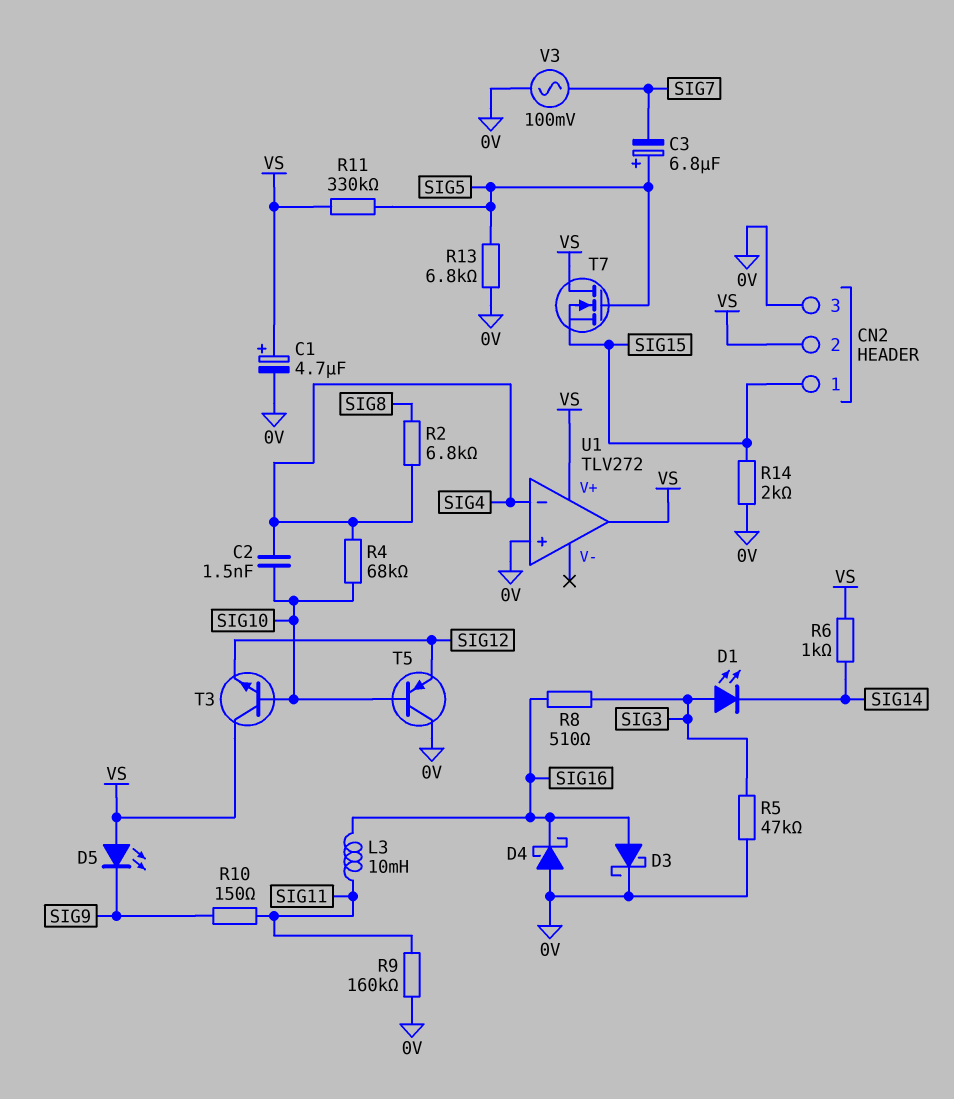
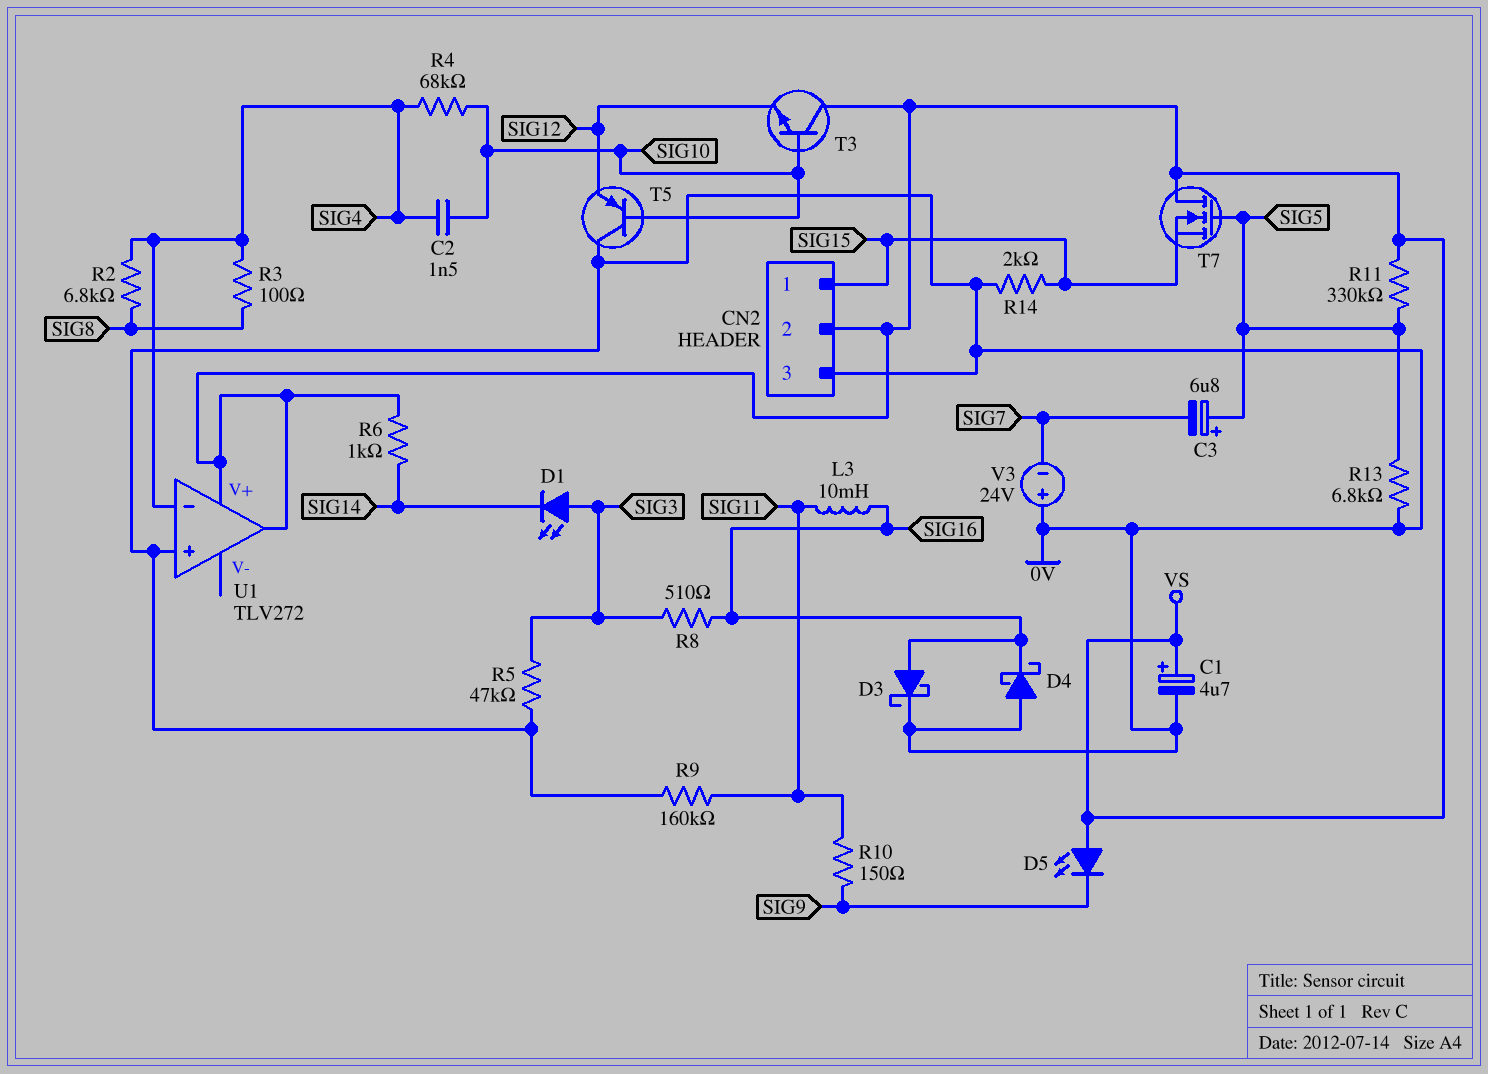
R3: none -> 100 (SIG4, SIG8)
V3: AC 100mV (0V, SIG7) -> 24V (plus 0V, minus SIG7)

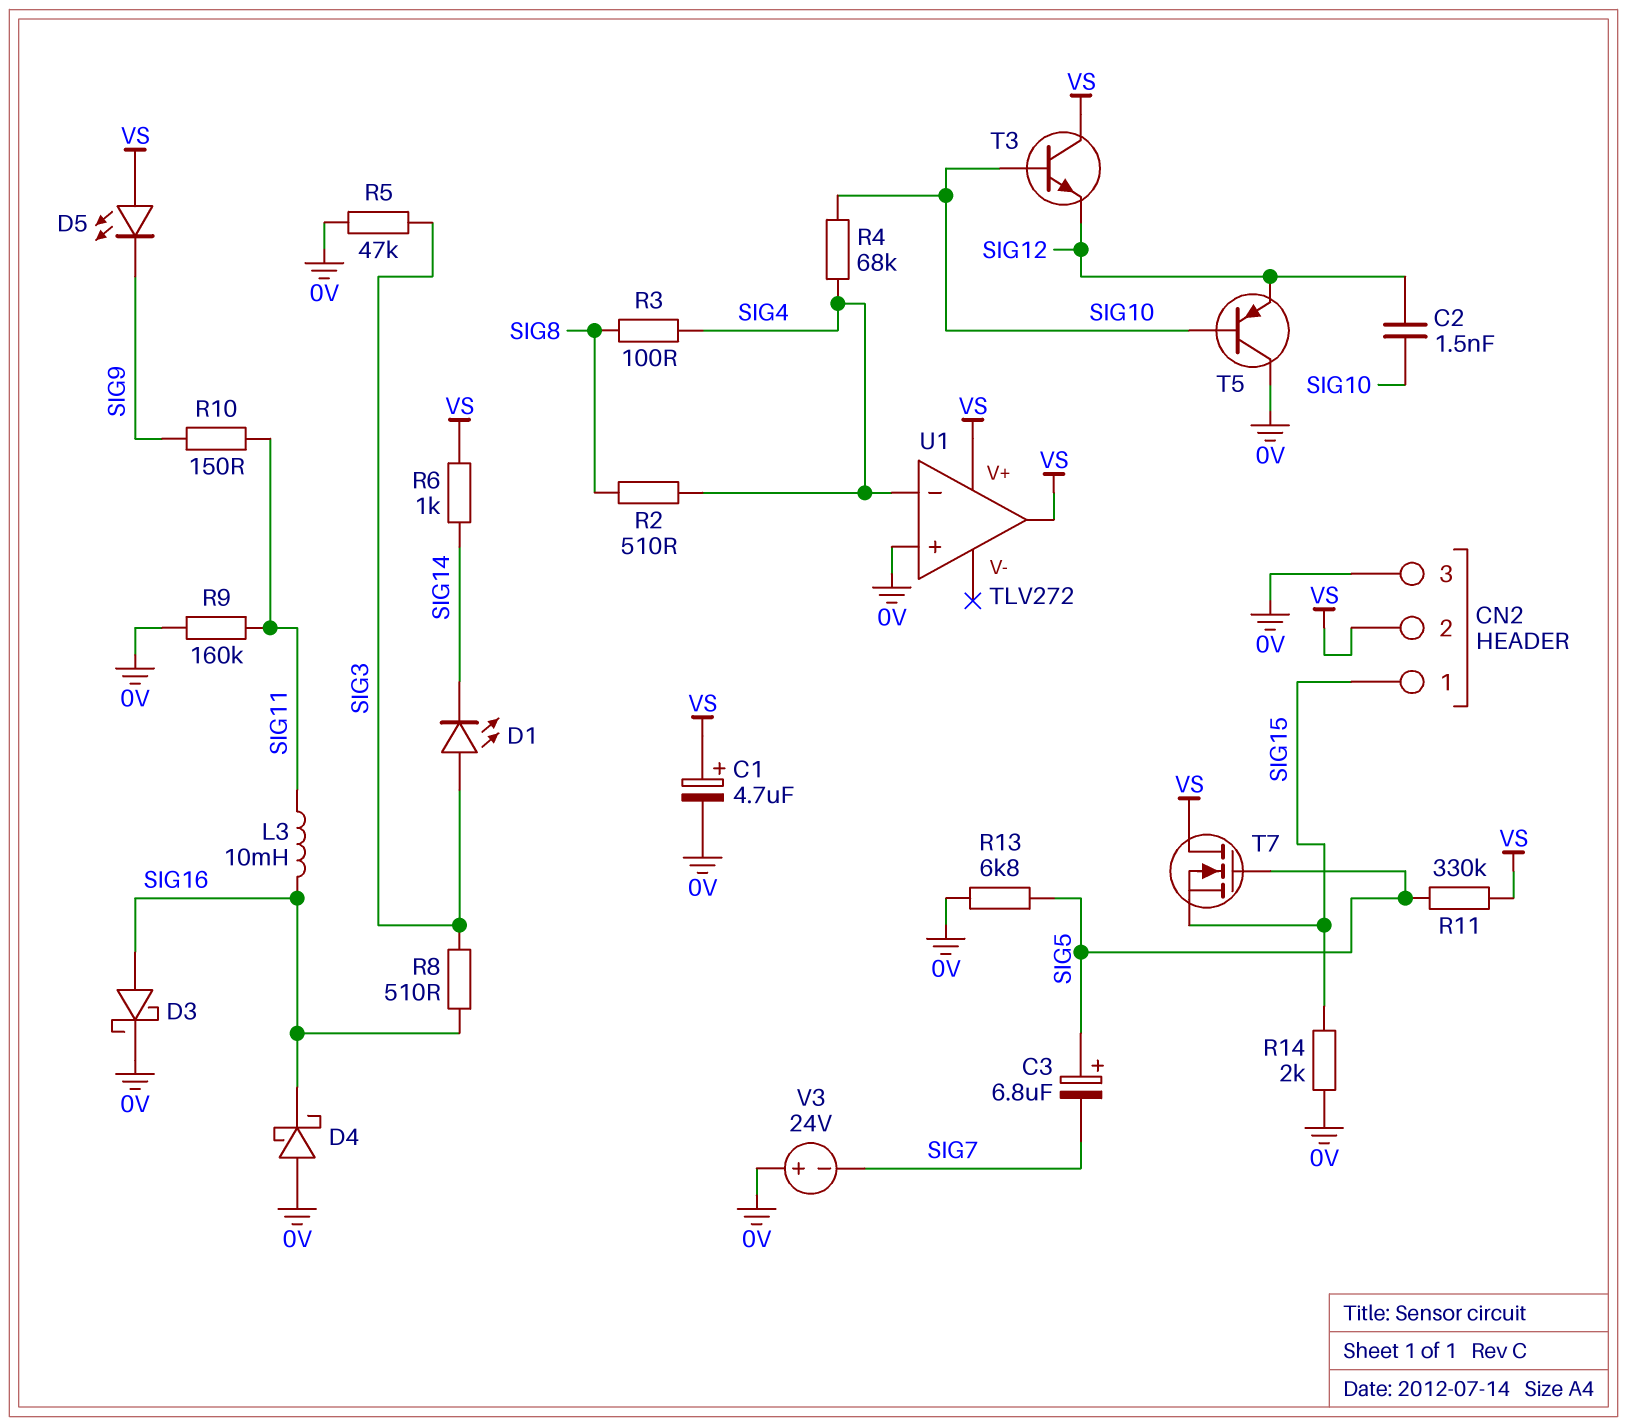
C2: 1.5nF (SIG4, SIG10) -> 1.5nF (SIG10, SIG12)
R2: 6.8k (SIG4, SIG8) -> 510 (SIG4, SIG8)

